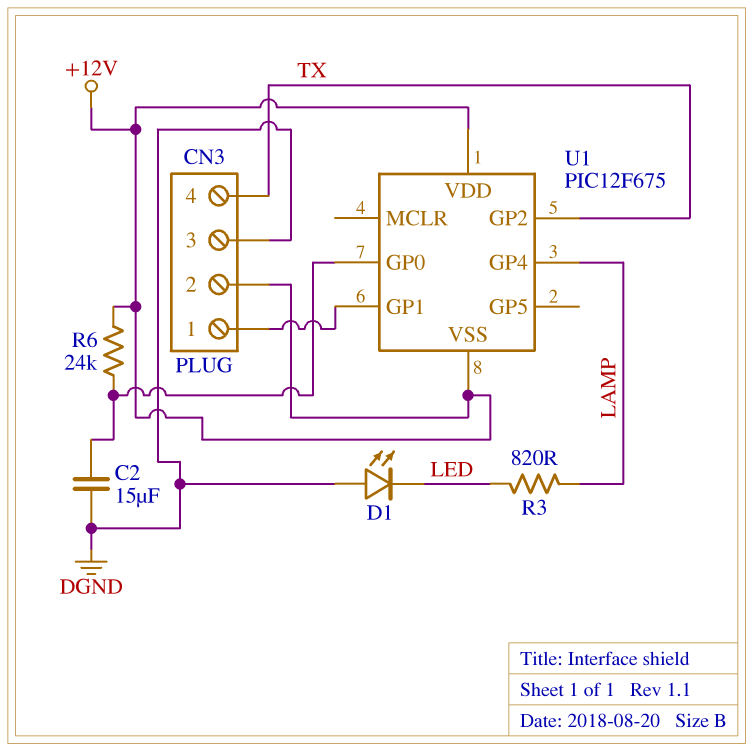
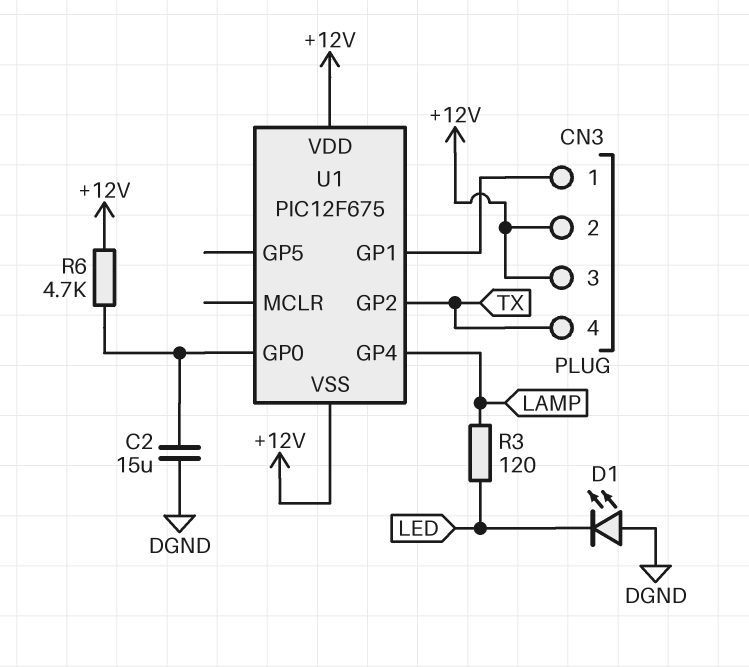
CN3 pin 3: DGND -> +12V
R3: 820 (LAMP, LED) -> 120 (LAMP, LED)
R6: 24k (+12V, U1/GP0) -> 4.7k (+12V, U1/GP0)

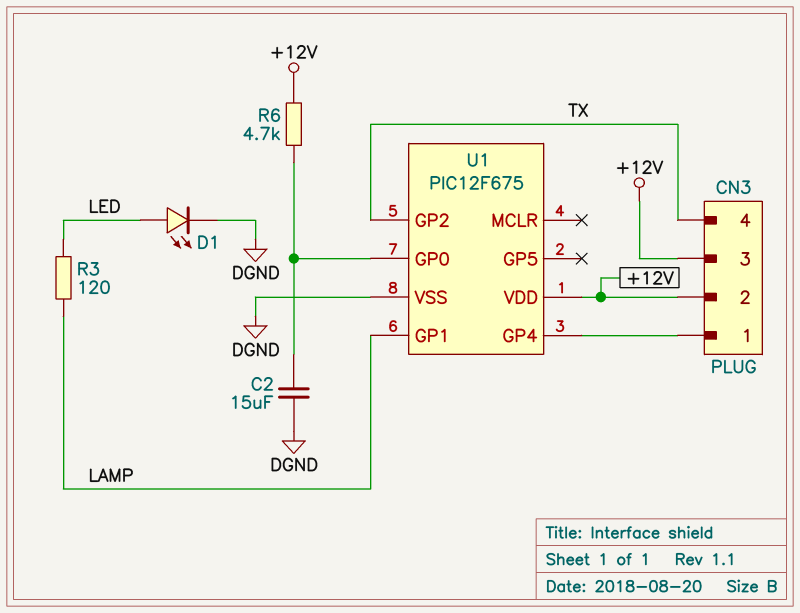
D1: LED (A DGND, K LED) -> LED (A LED, K DGND)
U1 pin GP1: CN3/1 -> LAMP
U1 pin GP4: LAMP -> CN3/1
U1 pin VSS: +12V -> DGND

